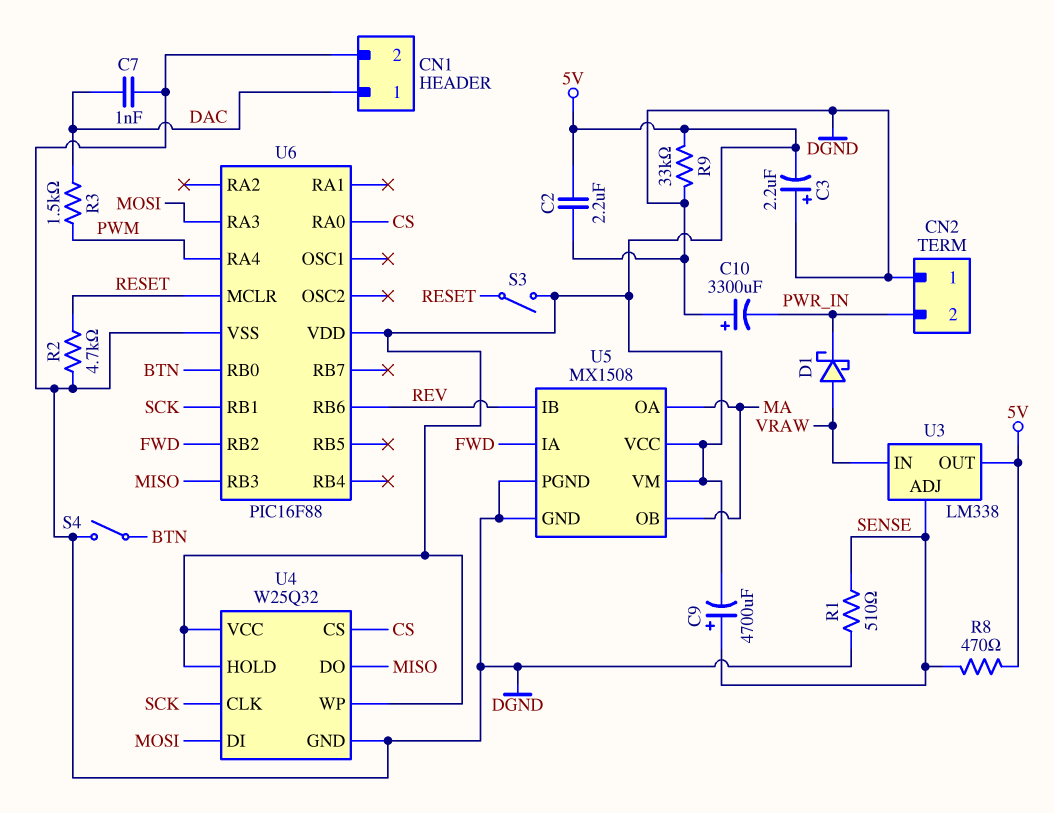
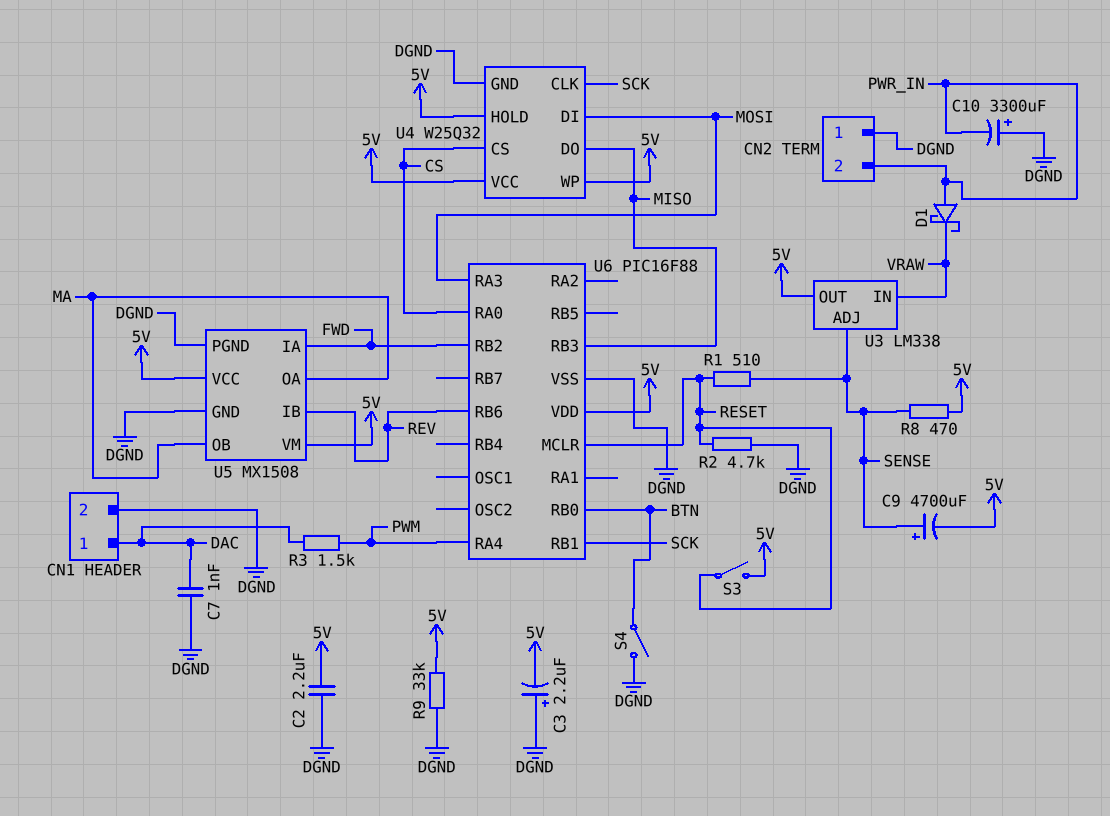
D1: schottky (A VRAW, K PWR_IN) -> schottky (A PWR_IN, K VRAW)
R1: 510 (DGND, SENSE) -> 510 (RESET, SENSE)

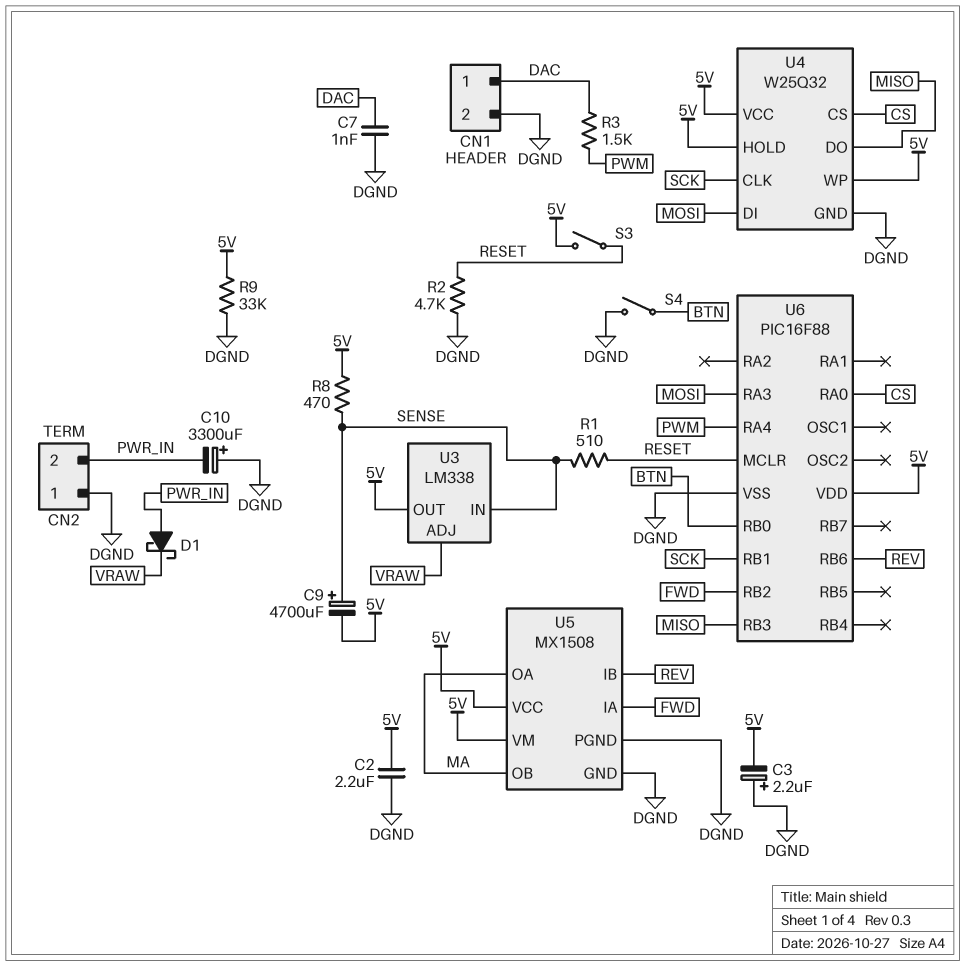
U3 pin ADJ: SENSE -> VRAW
U3 pin IN: VRAW -> SENSE

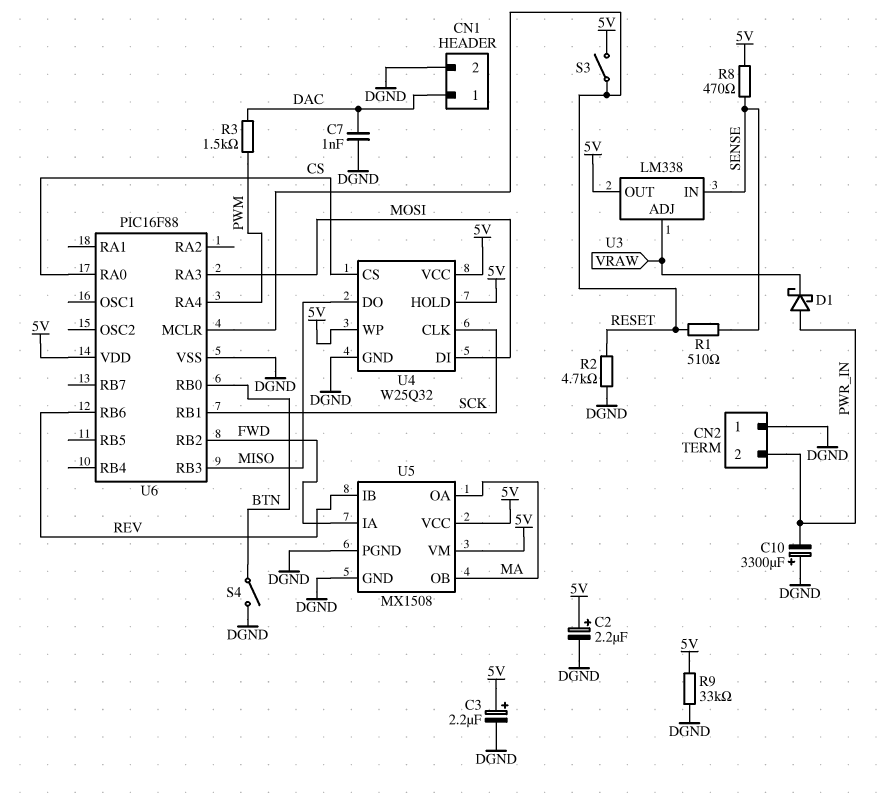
C2: 2.2uF (5V, DGND) -> 2.2uF (plus 5V, minus DGND)
C3: 2.2uF (plus DGND, minus 5V) -> 2.2uF (plus 5V, minus DGND)
C9: 4700uF (plus SENSE, minus 5V) -> none

